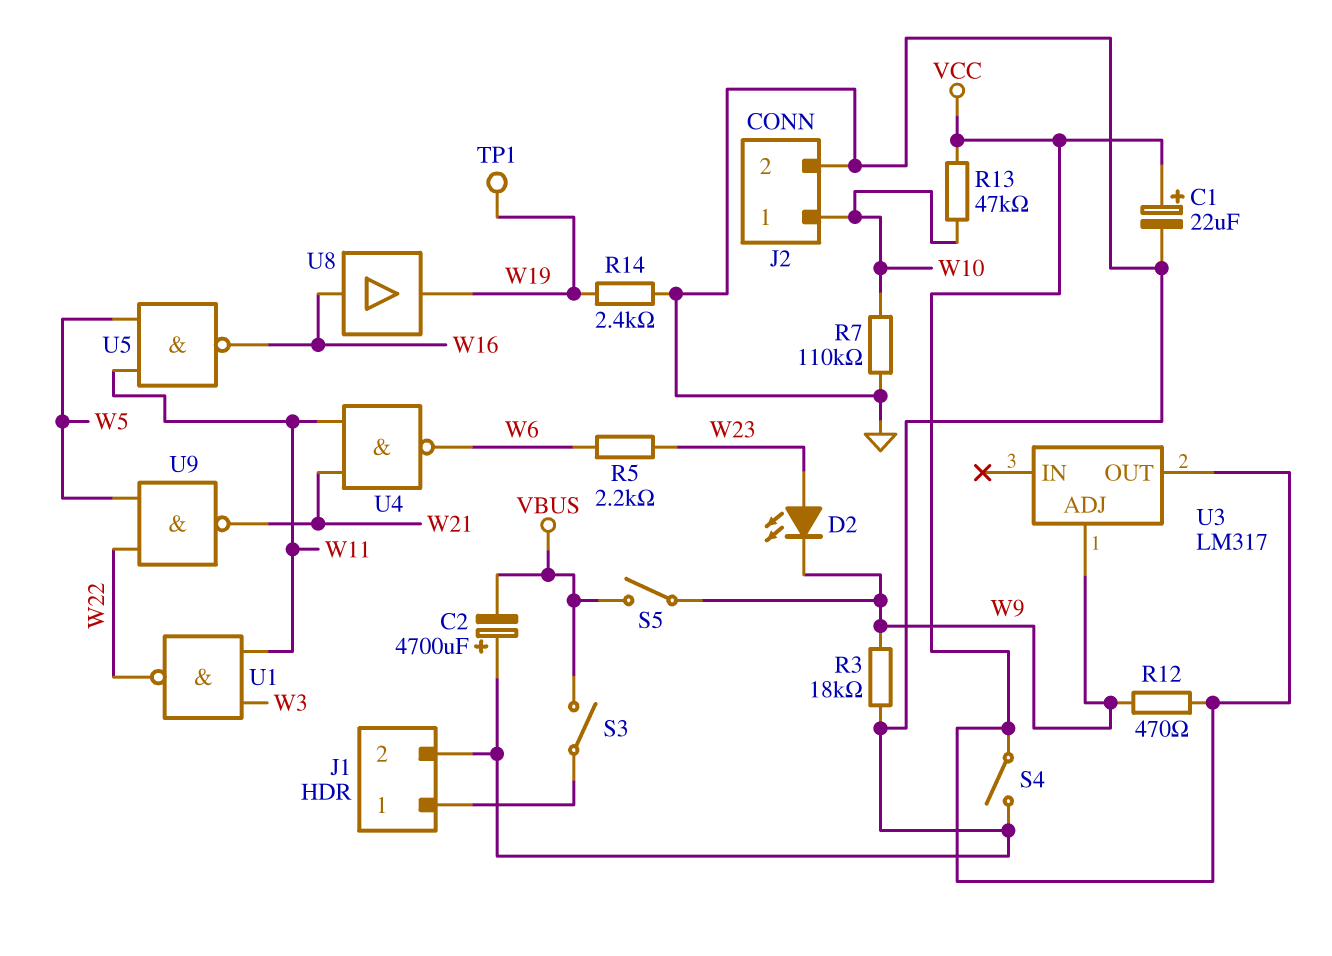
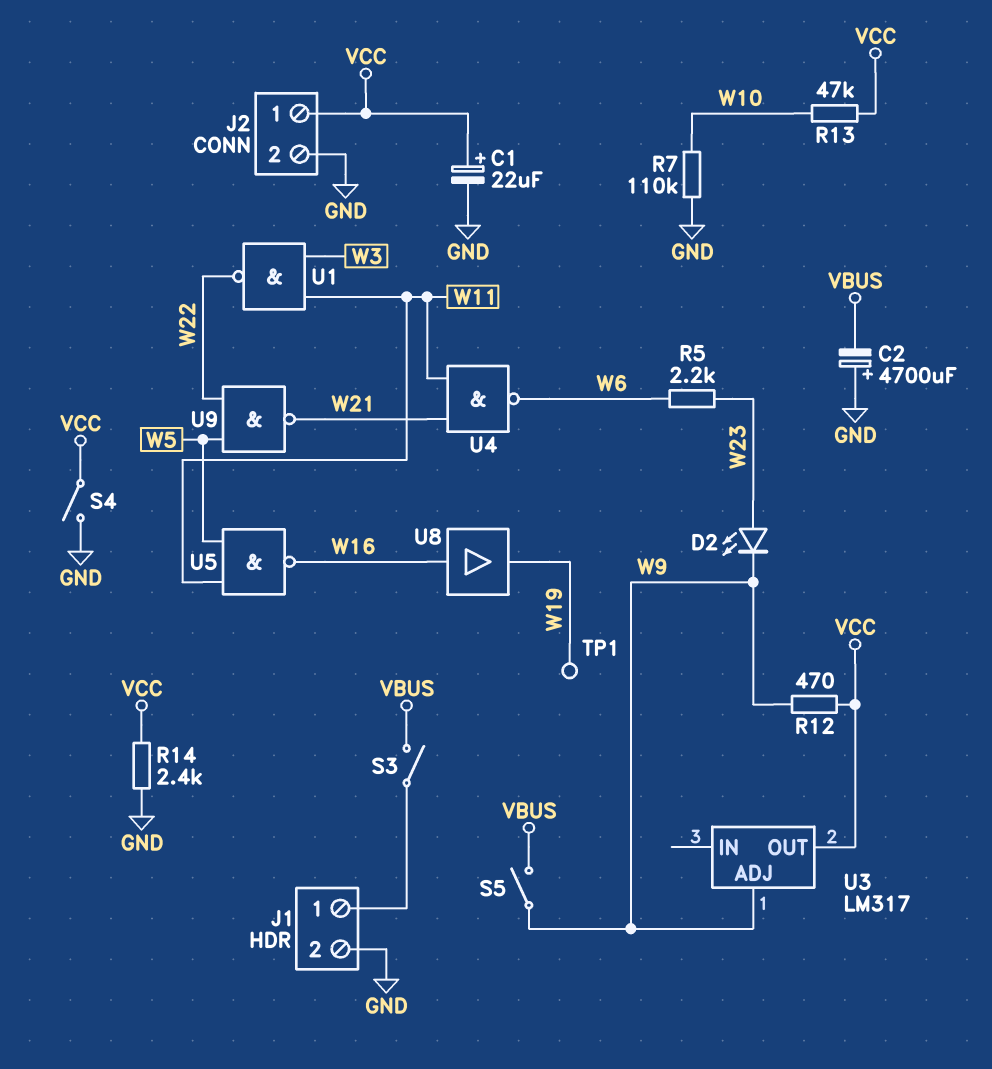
J2 pin 1: W10 -> VCC
R3: 18k (GND, W9) -> none
R14: 2.4k (GND, W19) -> 2.4k (GND, VCC)

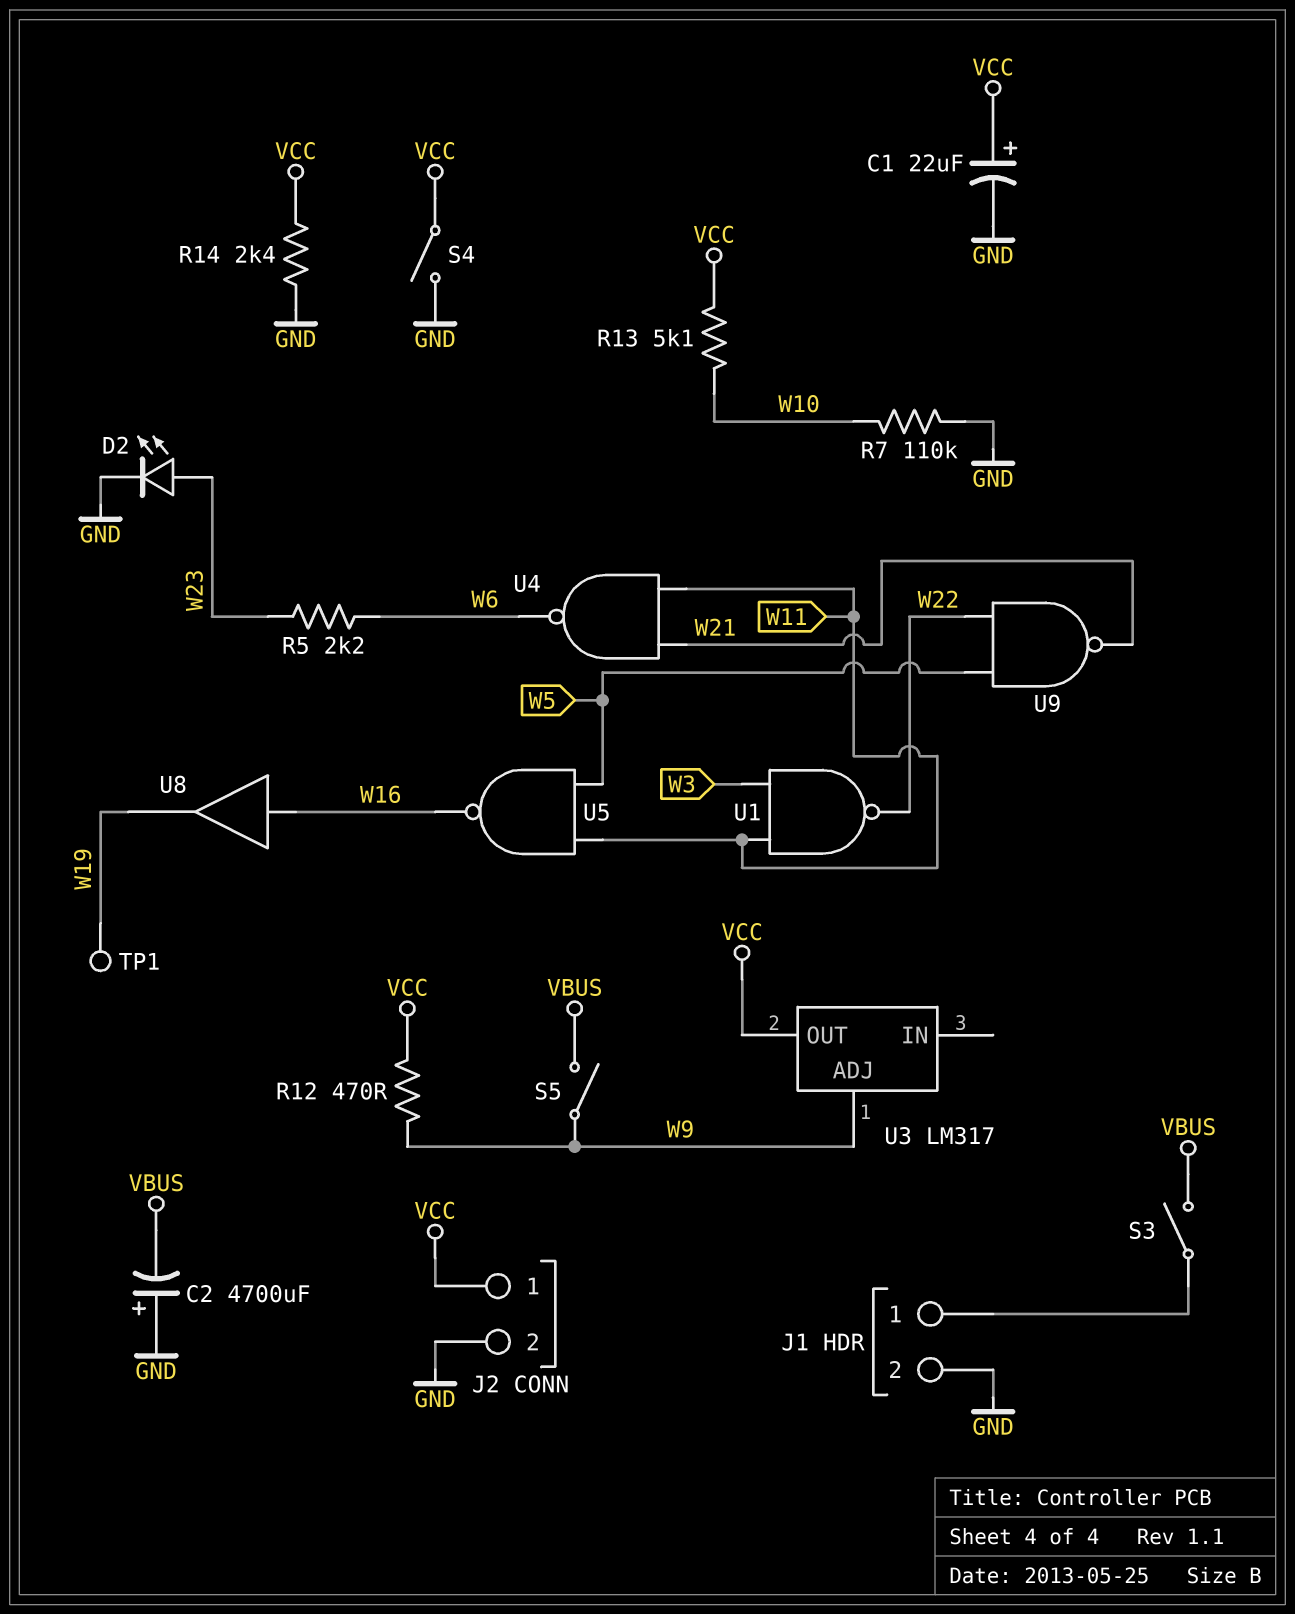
D2: LED (A W23, K W9) -> LED (A W23, K GND)
R13: 47k (VCC, W10) -> 5.1k (VCC, W10)

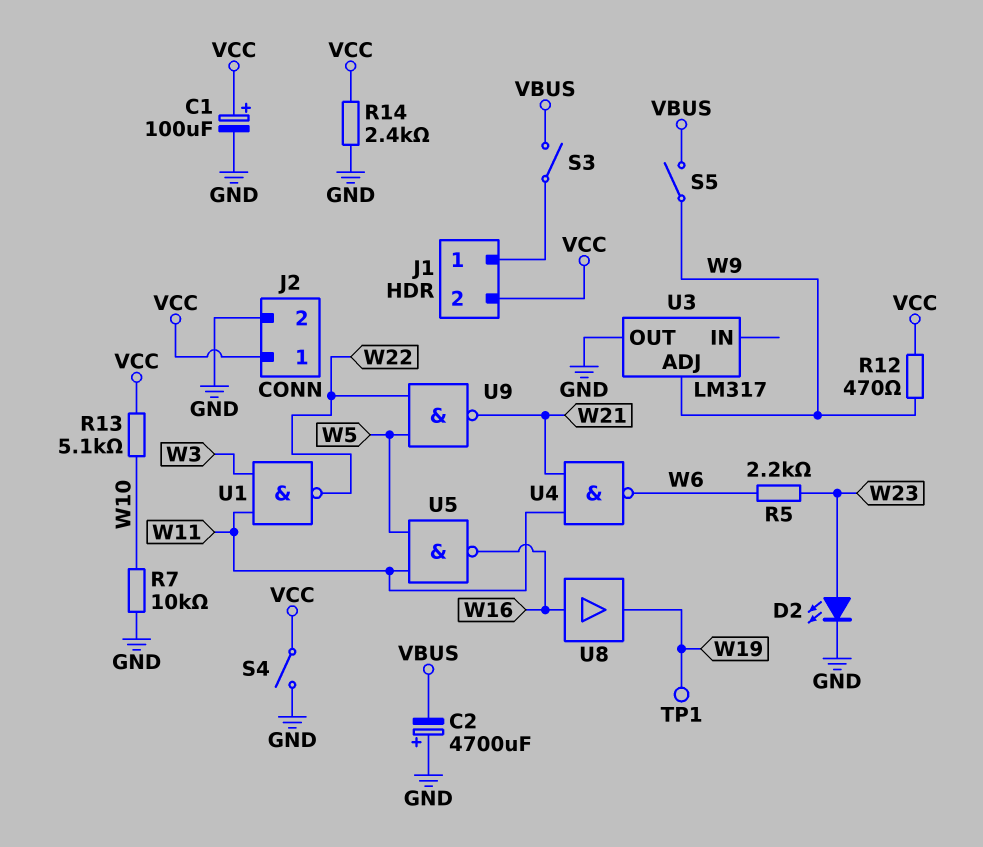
C1: 22uF (plus VCC, minus GND) -> 100uF (plus VCC, minus GND)
J1 pin 2: GND -> VCC
R7: 110k (GND, W10) -> 10k (GND, W10)
U3 pin OUT: VCC -> GND

